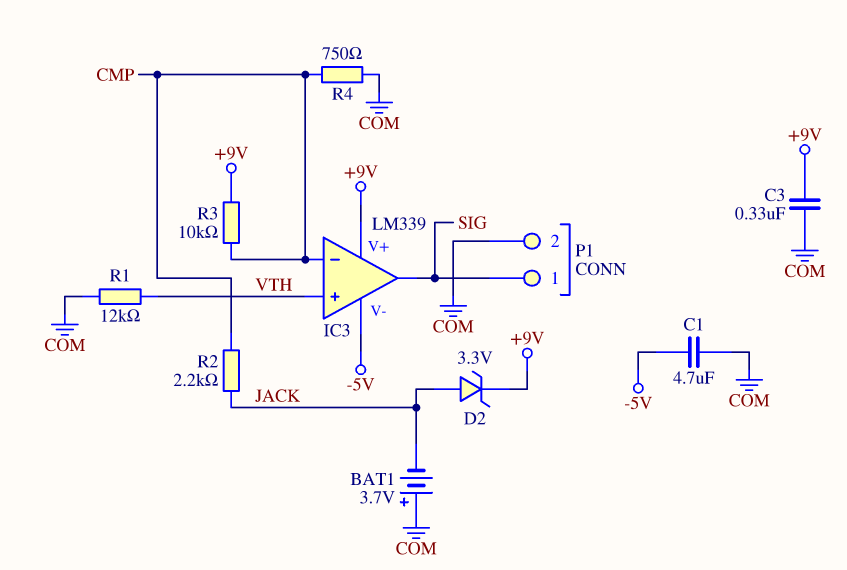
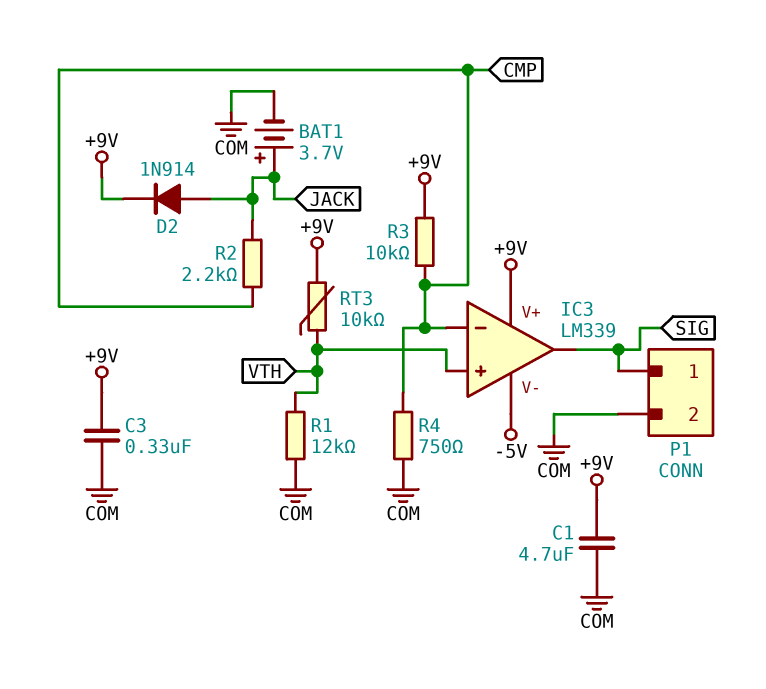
BAT1: 3.7V (plus COM, minus JACK) -> 3.7V (plus JACK, minus COM)
C1: 4.7uF (-5V, COM) -> 4.7uF (+9V, COM)
D2: zener 3.3V (A JACK, K +9V) -> diode 1N914 (A JACK, K +9V)
RT3: none -> 10k (+9V, VTH)

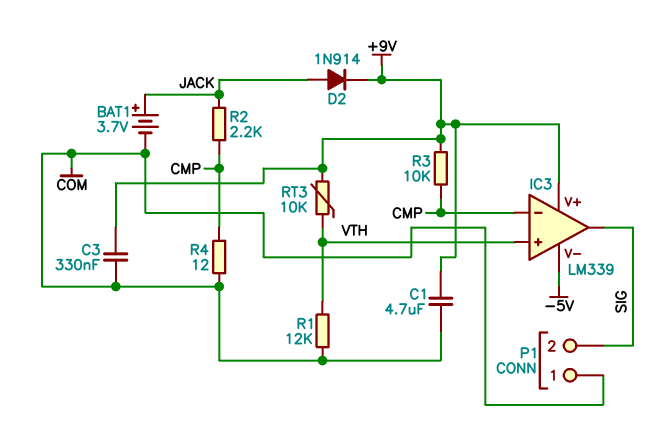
P1 pin 1: SIG -> COM
P1 pin 2: COM -> SIG
R4: 750 (CMP, COM) -> 12 (CMP, COM)

